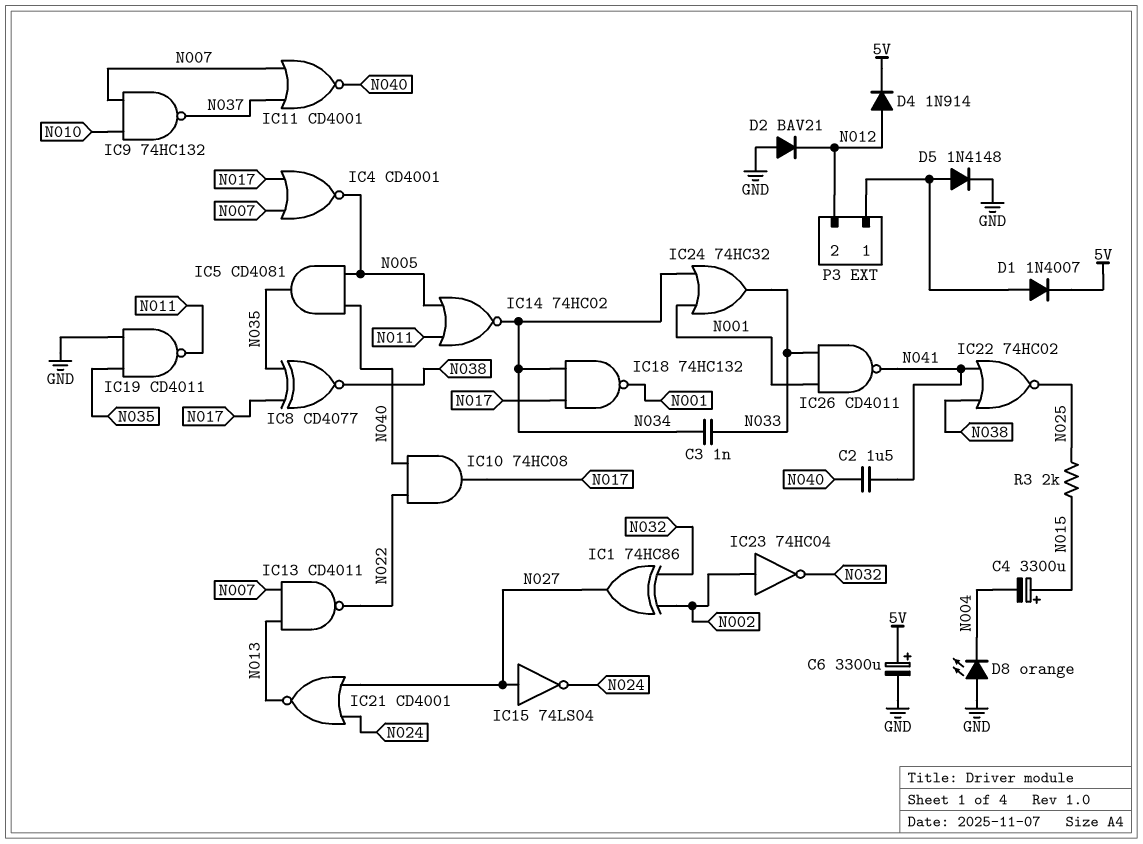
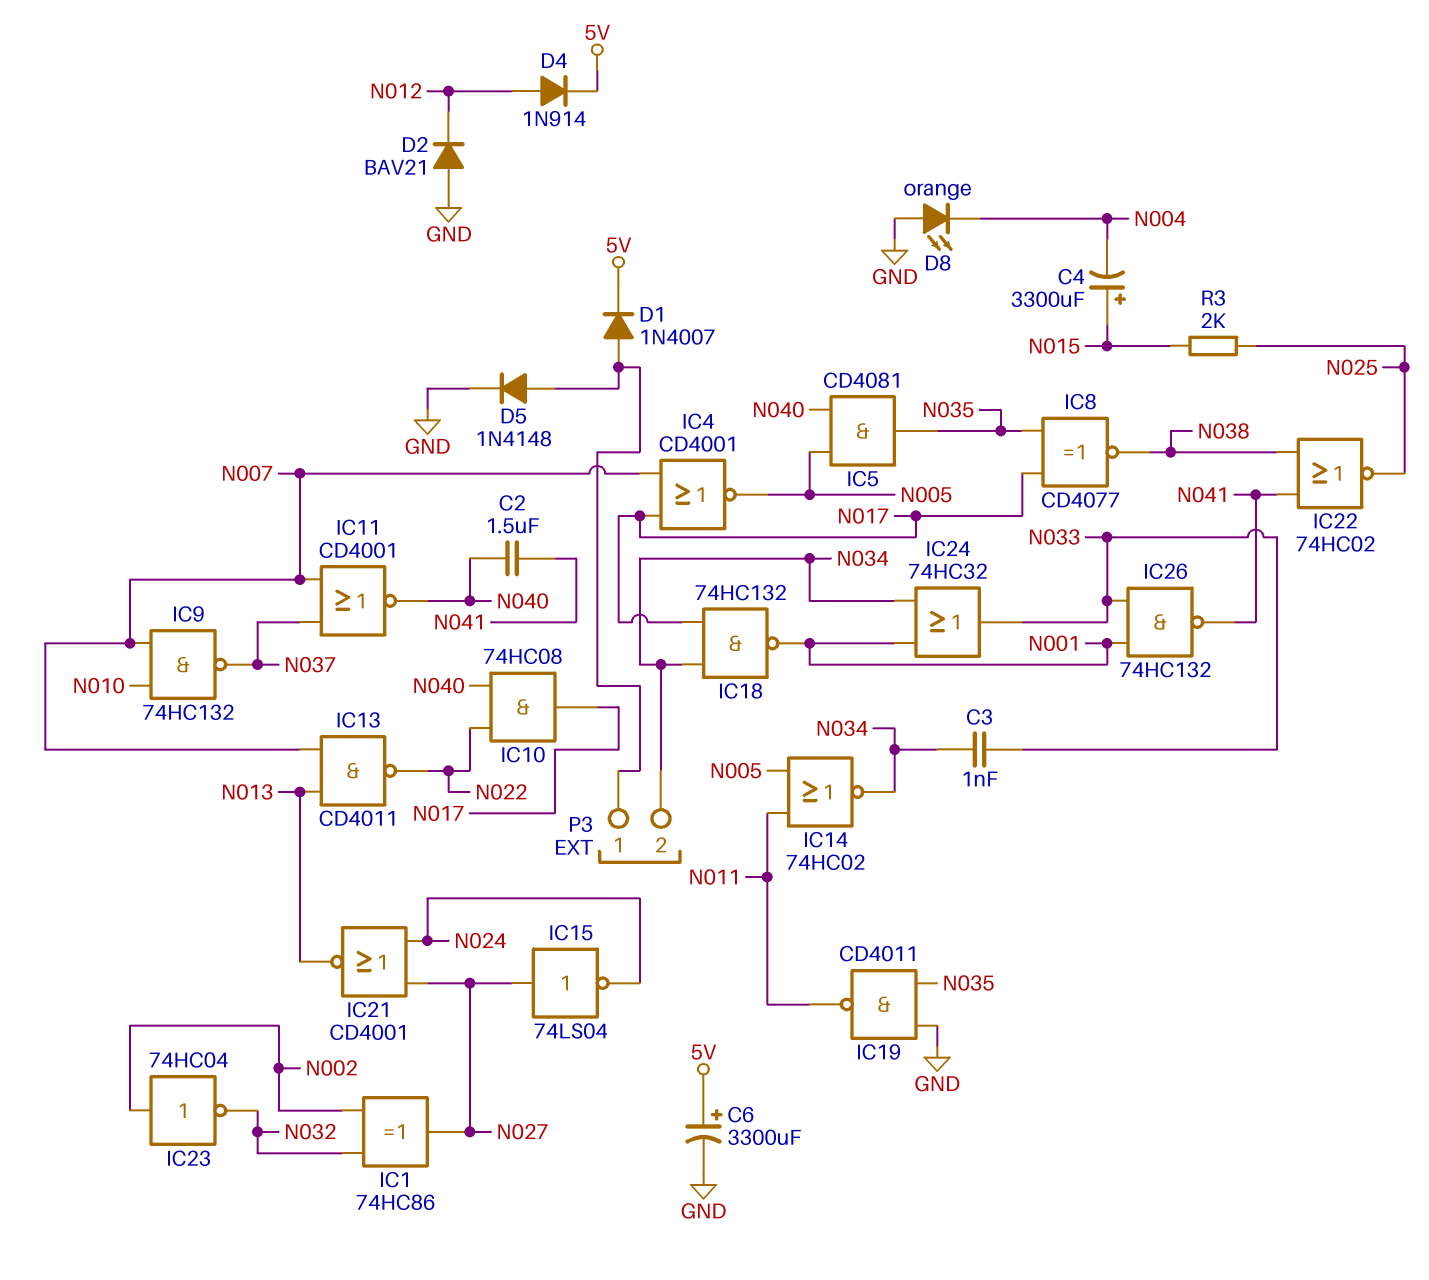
IC26: NAND CD4011 (in N001, in N033, out N041) -> NAND 74HC132 (in N001, in N033, out N041)
P3 pin 2: N012 -> N034

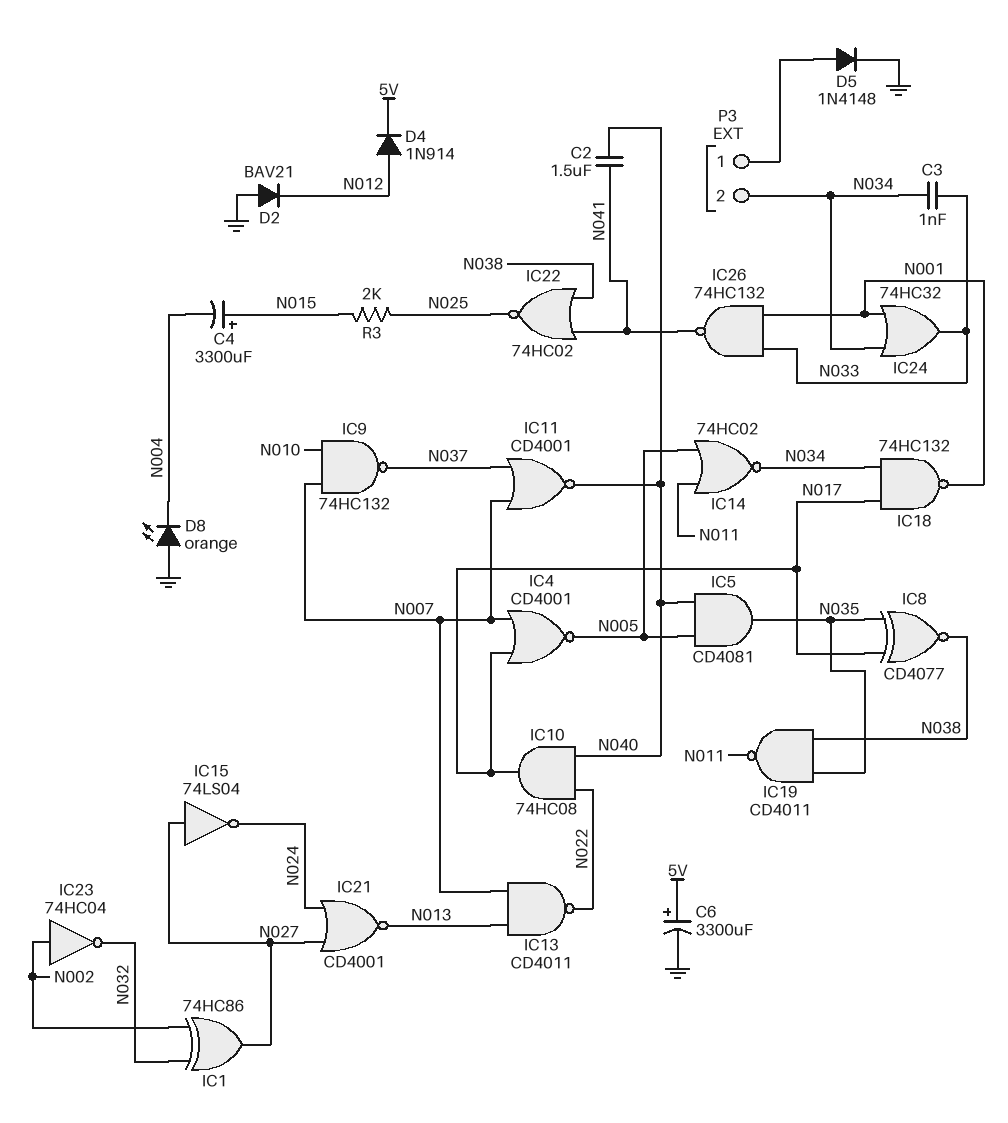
D1: diode 1N4007 (A P3/1, K 5V) -> none
IC19: NAND CD4011 (in GND, in N035, out N011) -> NAND CD4011 (in N035, in N038, out N011)

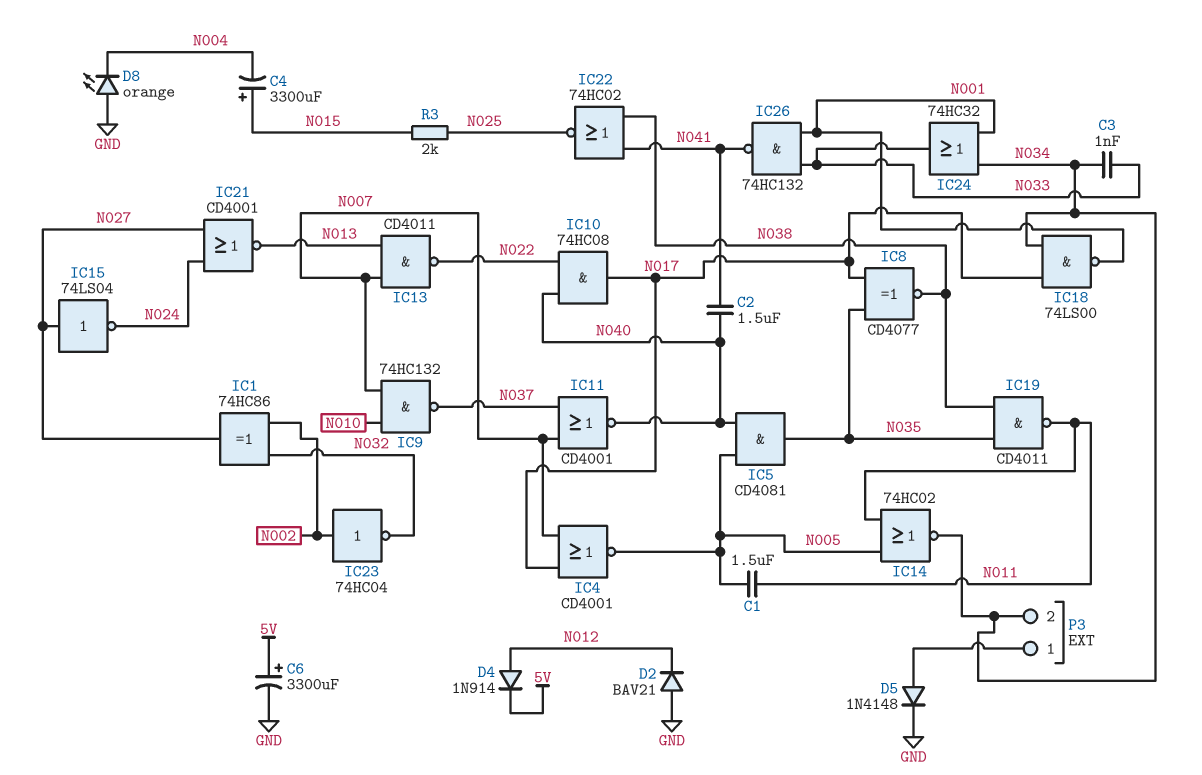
C1: none -> 1.5uF (N005, N011)
IC18: NAND 74HC132 (in N017, in N034, out N001) -> NAND 74LS00 (in N017, in N034, out N001)

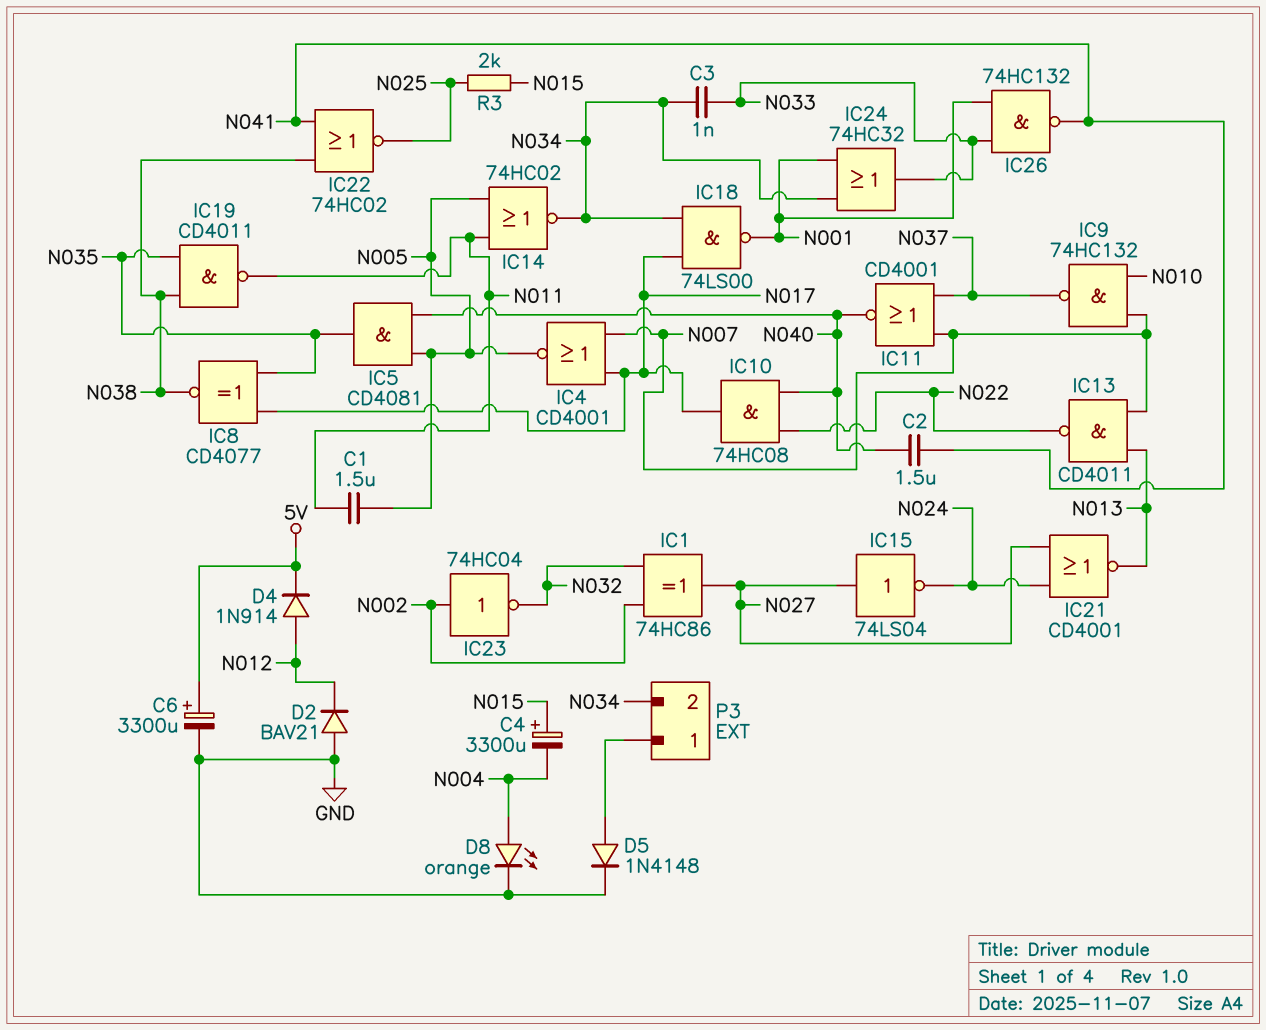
D8: LED orange (A GND, K N004) -> LED orange (A N004, K GND)

